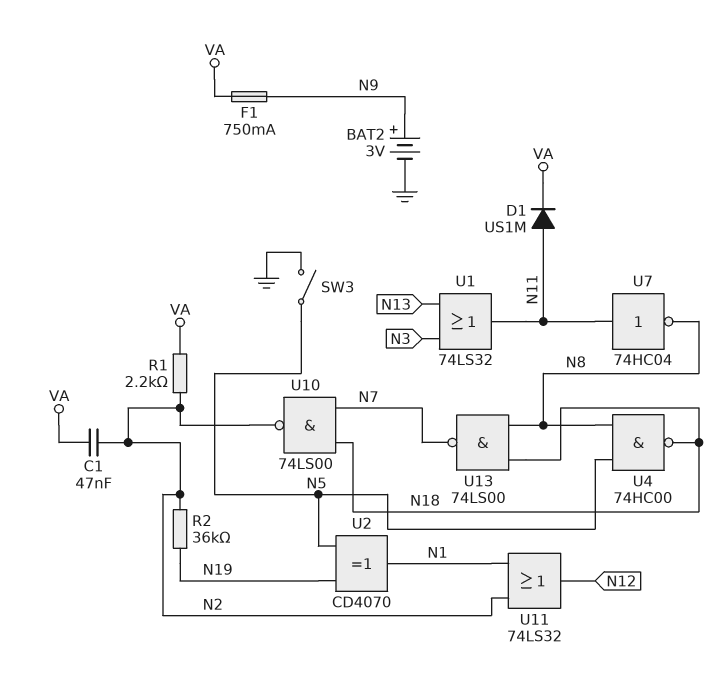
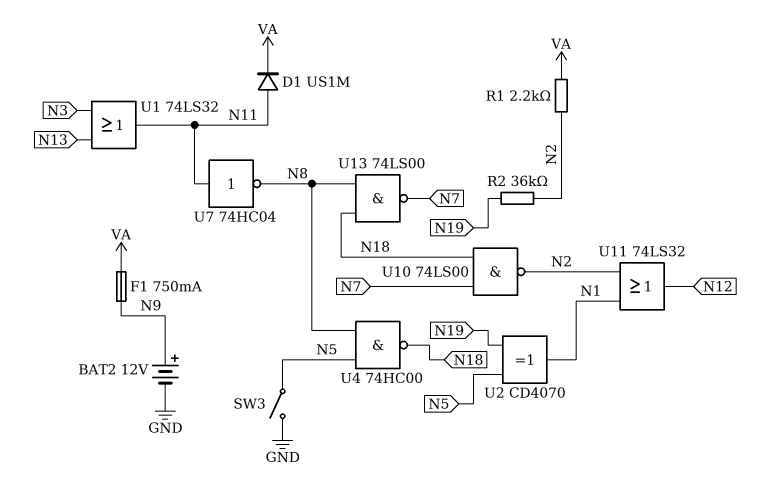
BAT2: 3V (plus N9, minus GND) -> 12V (plus N9, minus GND)
C1: 47nF (N2, VA) -> none

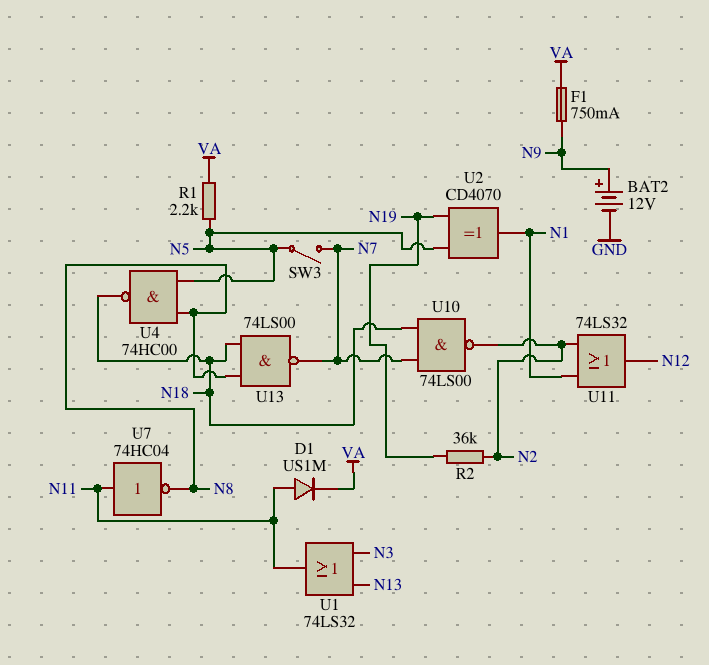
R1: 2.2k (N2, VA) -> 2.2k (N5, VA)
SW3: switch (GND, N5) -> switch (N5, N7)

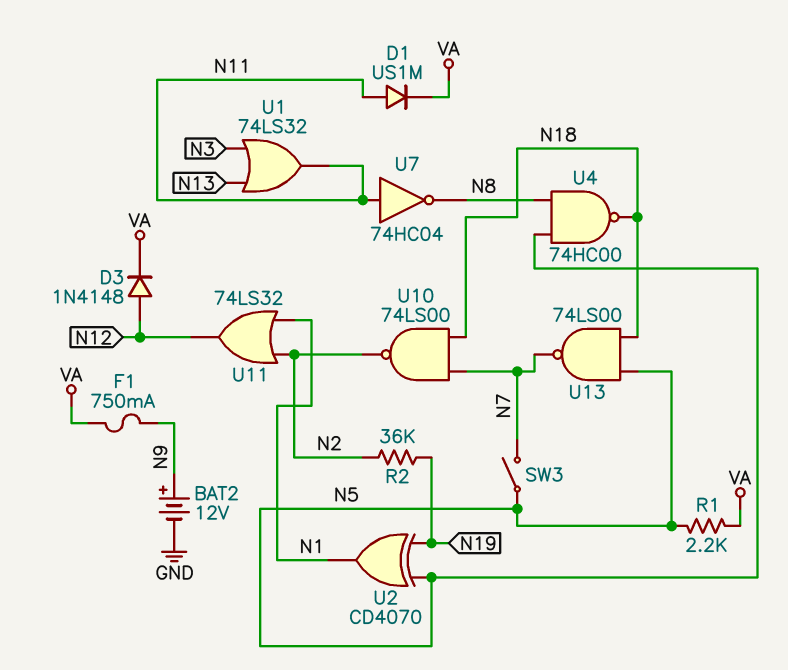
D3: none -> diode 1N4148 (A N12, K VA)
U13: NAND 74LS00 (in N8, in N18, out N7) -> NAND 74LS00 (in N5, in N18, out N7)

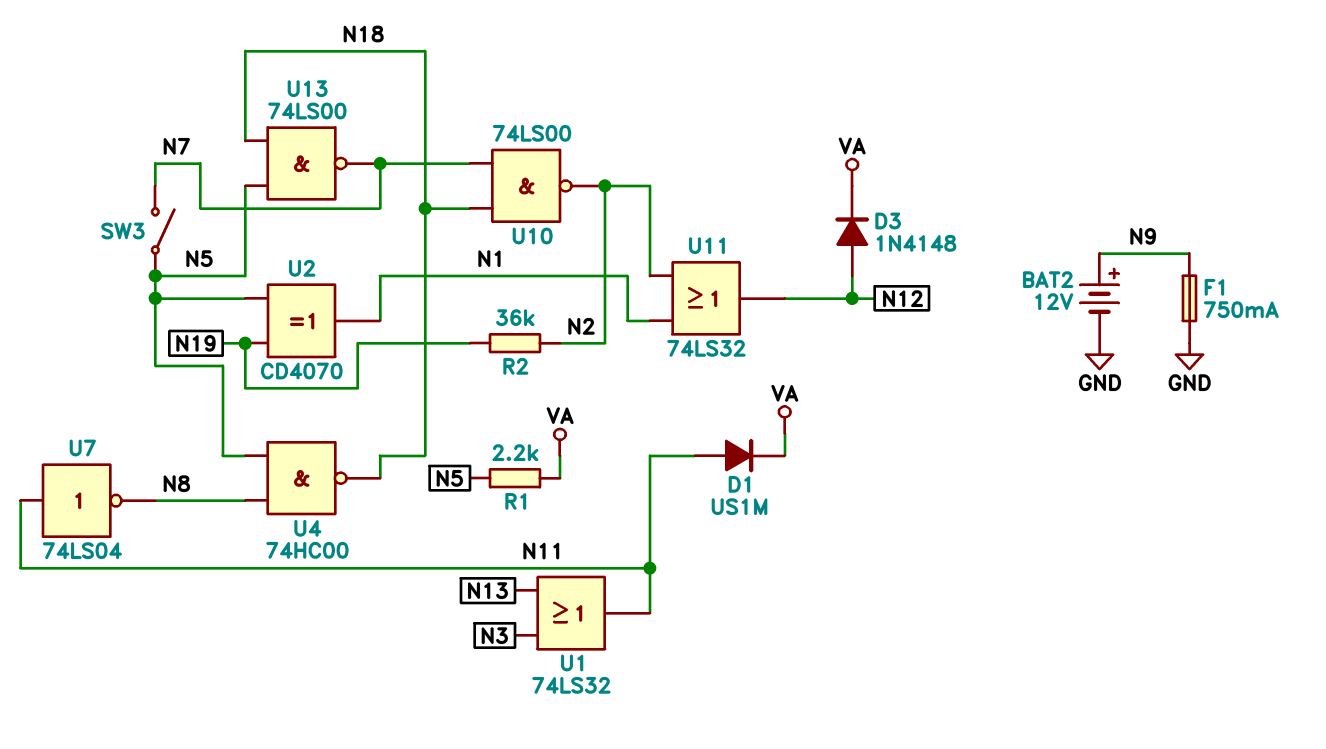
F1: 750mA (N9, VA) -> 750mA (GND, N9)
U7: NOT 74HC04 (in N11, out N8) -> NOT 74LS04 (in N11, out N8)

